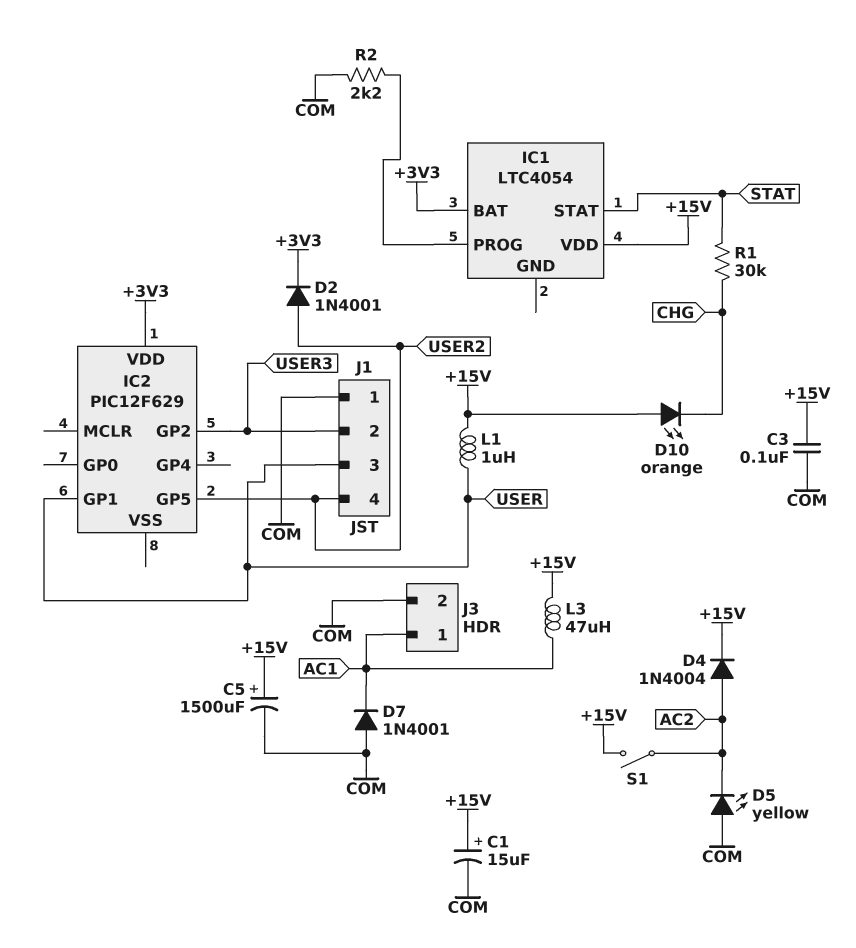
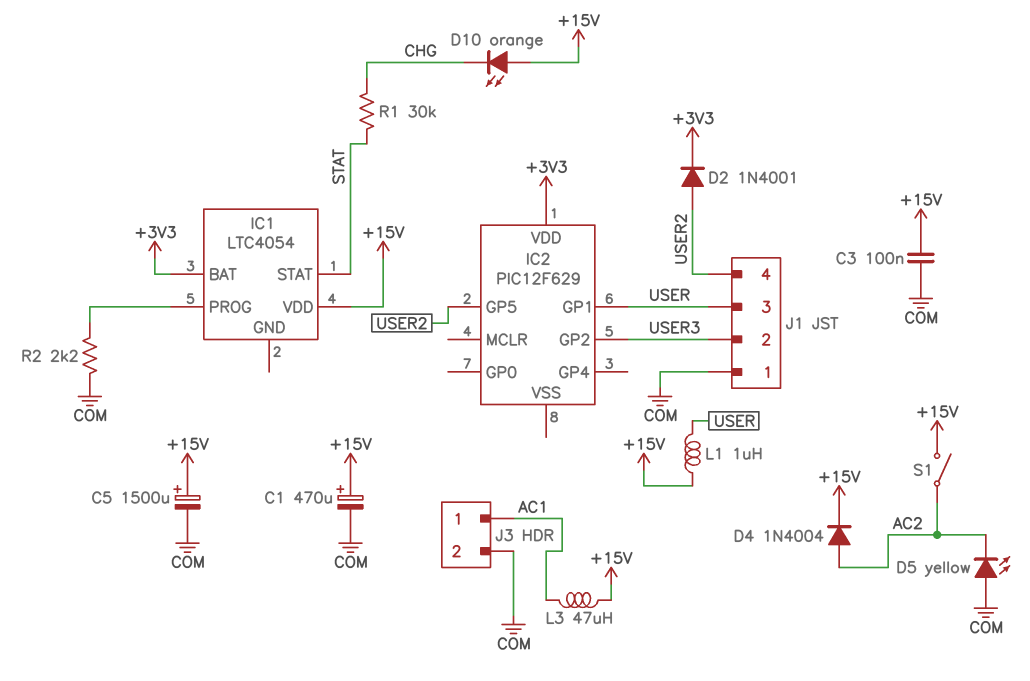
C1: 15uF (plus +15V, minus COM) -> 470uF (plus +15V, minus COM)
D7: diode 1N4001 (A COM, K AC1) -> none

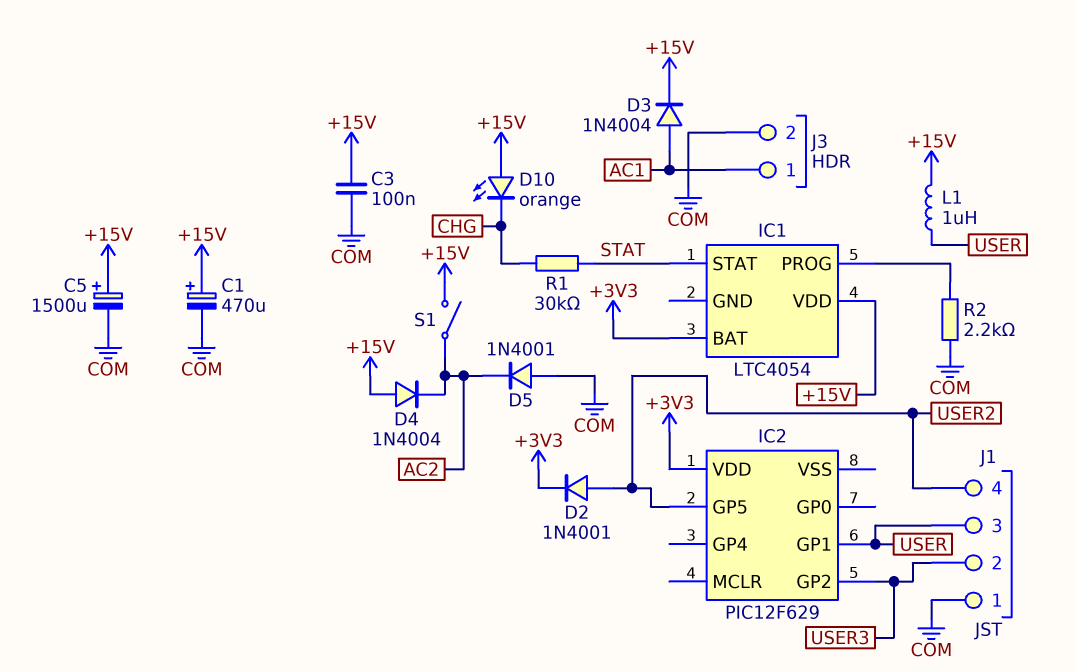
D3: none -> diode 1N4004 (A AC1, K +15V)
D4: diode 1N4004 (A AC2, K +15V) -> diode 1N4004 (A +15V, K AC2)
D5: LED yellow (A COM, K AC2) -> diode 1N4001 (A COM, K AC2)
L3: 47uH (+15V, AC1) -> none

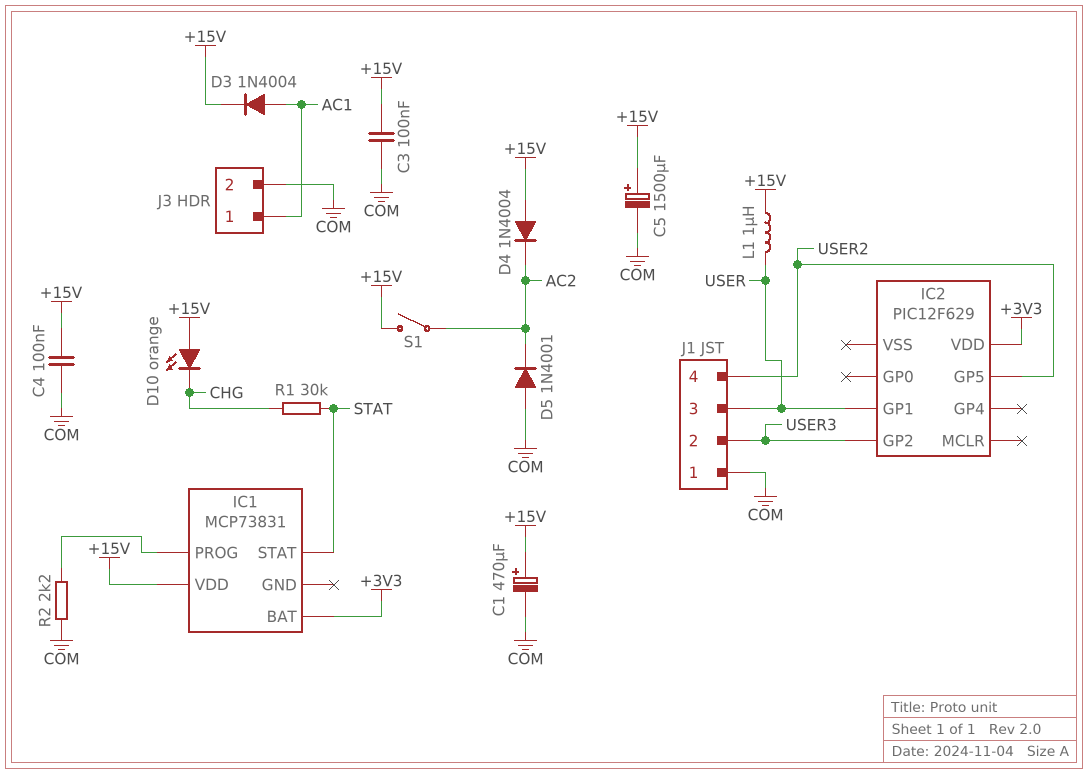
C4: none -> 100nF (+15V, COM)
D2: diode 1N4001 (A USER2, K +3V3) -> none
IC1: LTC4054 -> MCP73831

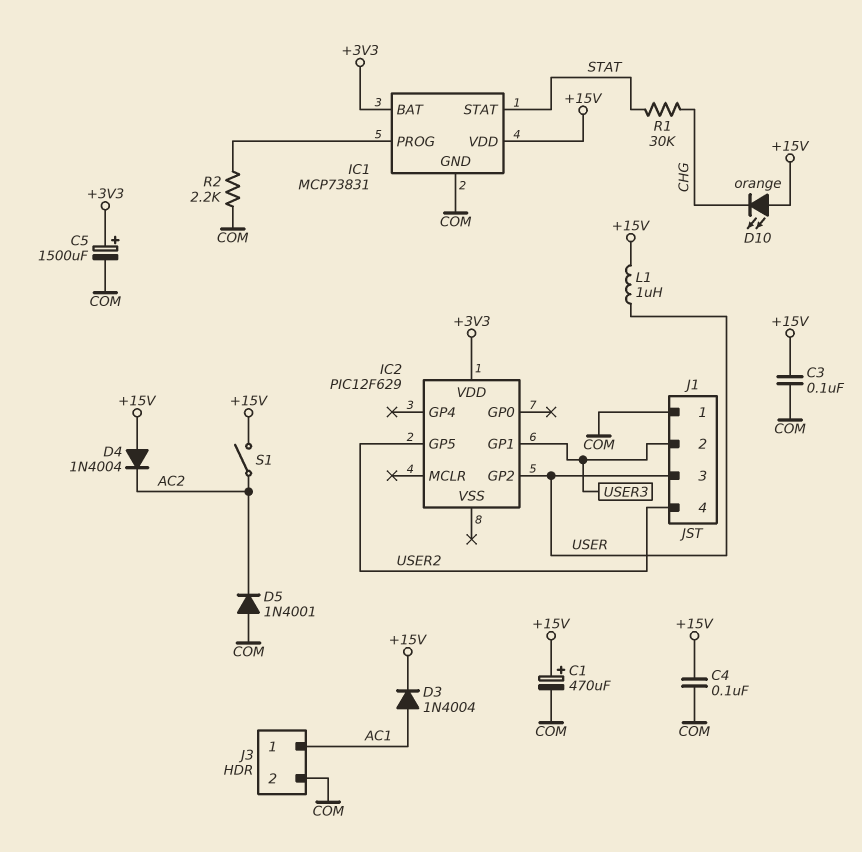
C5: 1500uF (plus +15V, minus COM) -> 1500uF (plus +3V3, minus COM)
IC1 pin GND: none -> COM
IC2 pin GP1: USER -> USER3
IC2 pin GP2: USER3 -> USER

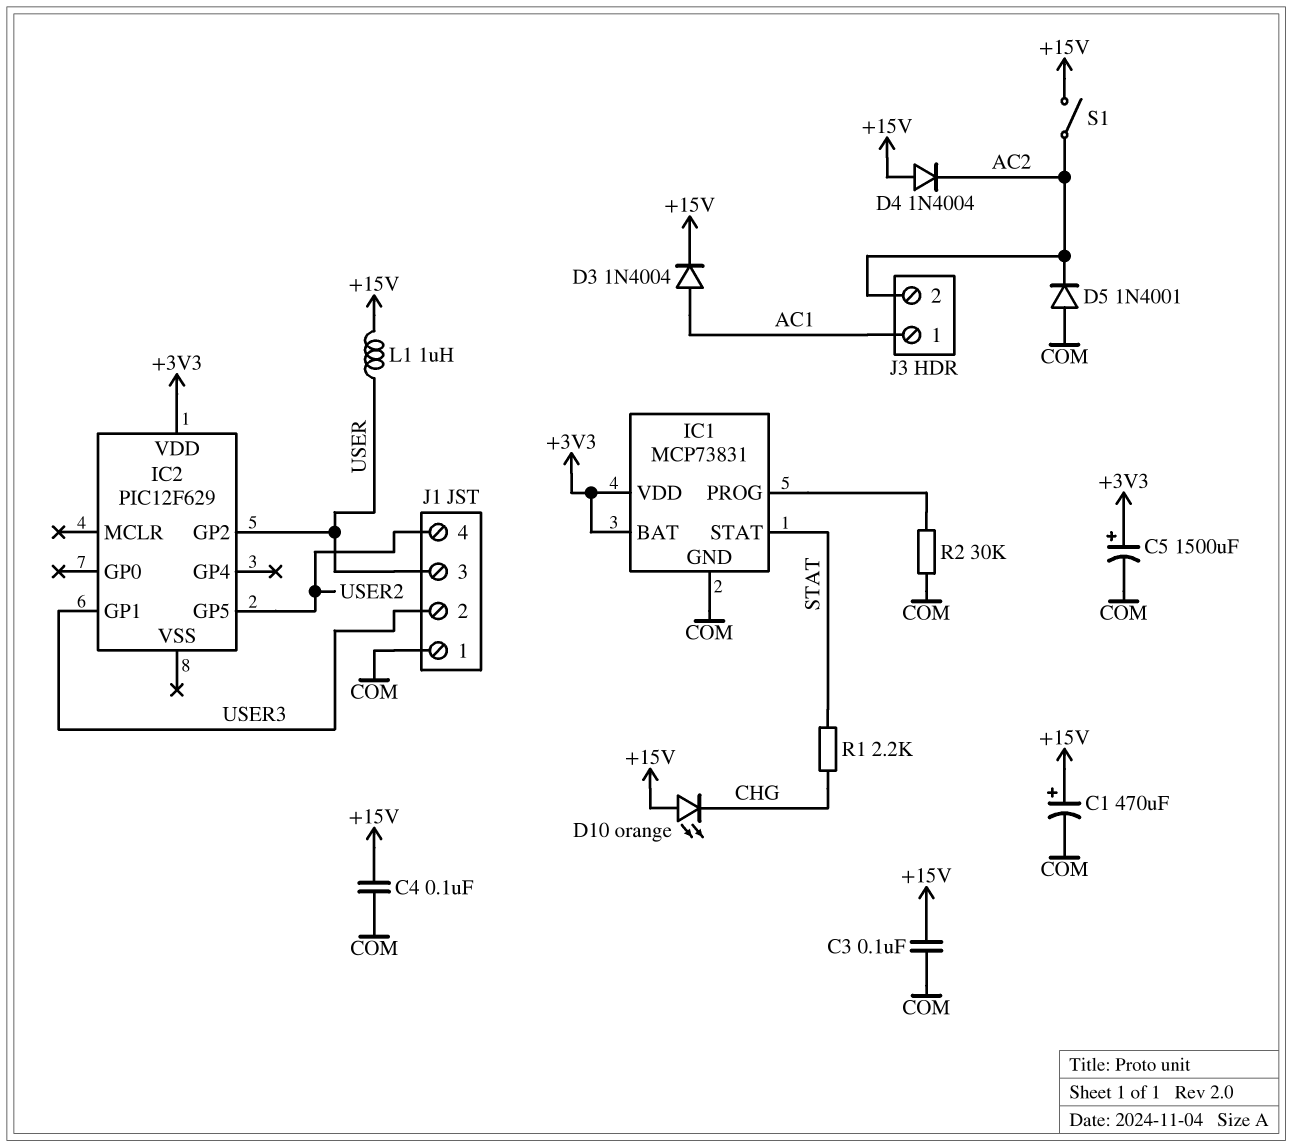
IC1 pin VDD: +15V -> +3V3
J3 pin 2: COM -> AC2
R1: 30k (CHG, STAT) -> 2.2k (CHG, STAT)
R2: 2.2k (COM, IC1/PROG) -> 30k (COM, IC1/PROG)

